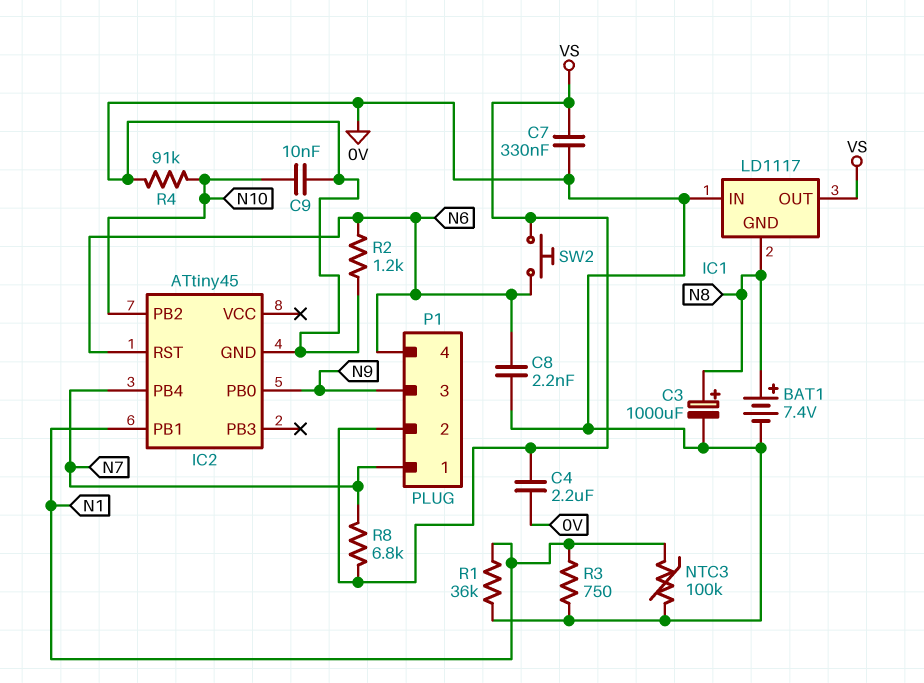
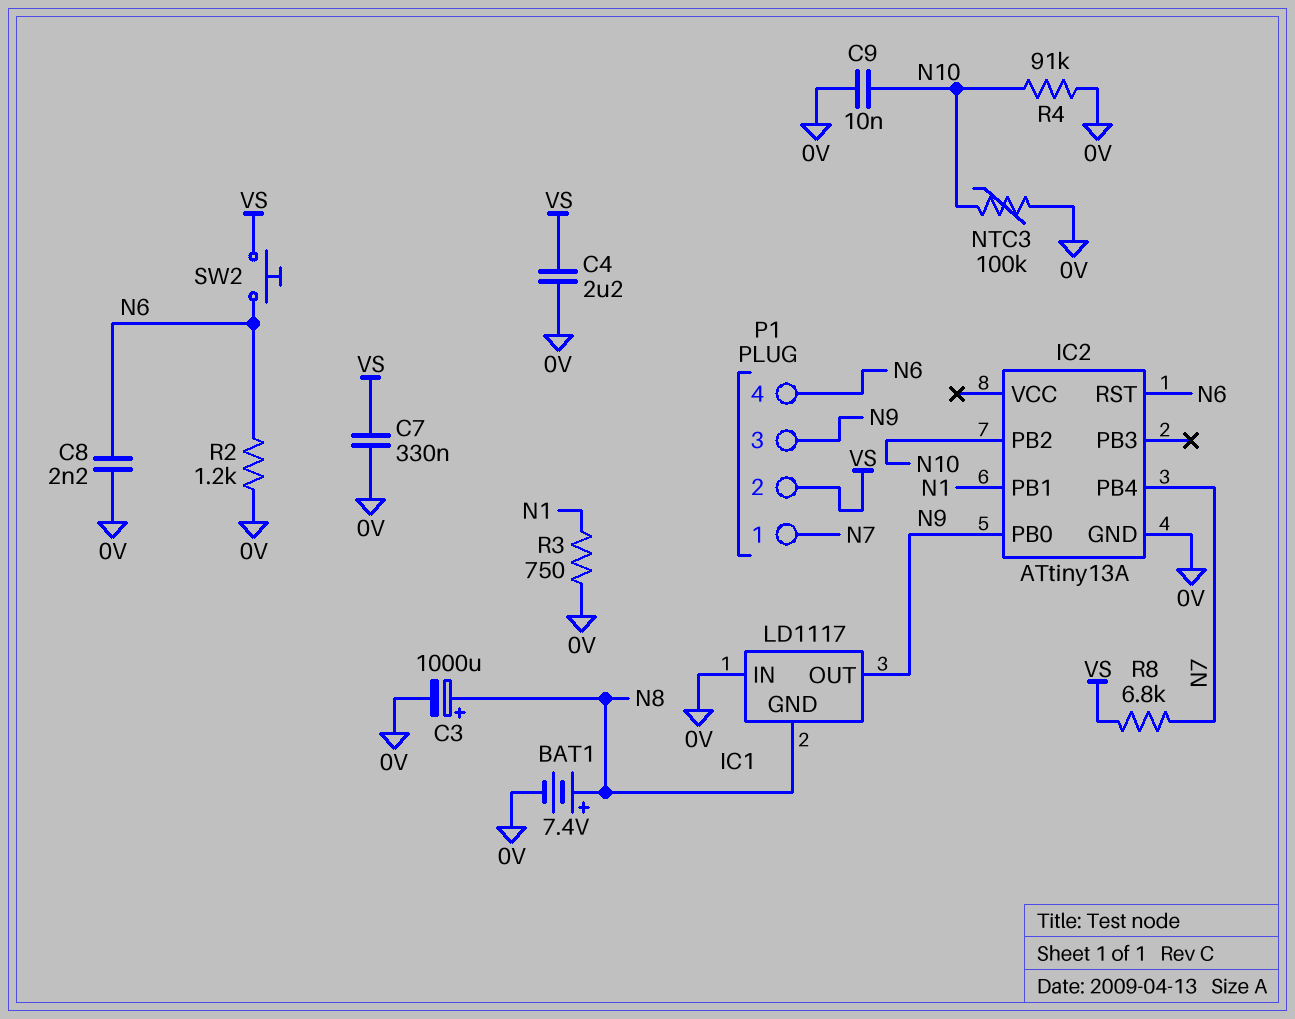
IC1 pin OUT: VS -> N9
IC2: ATtiny45 -> ATtiny13A
NTC3: 100k (0V, N1) -> 100k (0V, N10)
R1: 36k (0V, N1) -> none

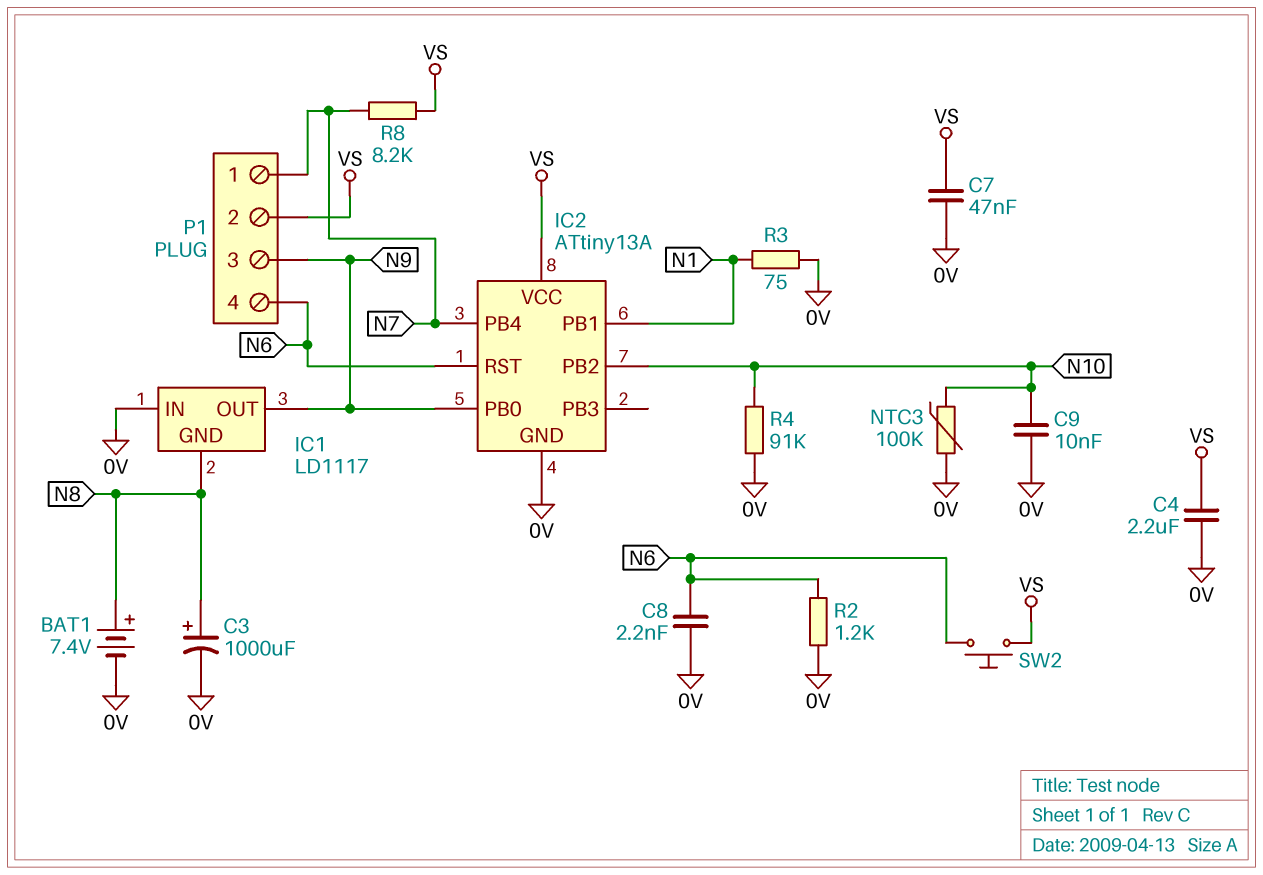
C7: 330nF (0V, VS) -> 47nF (0V, VS)
IC2 pin VCC: none -> VS
R3: 750 (0V, N1) -> 75 (0V, N1)
R8: 6.8k (N7, VS) -> 8.2k (N7, VS)

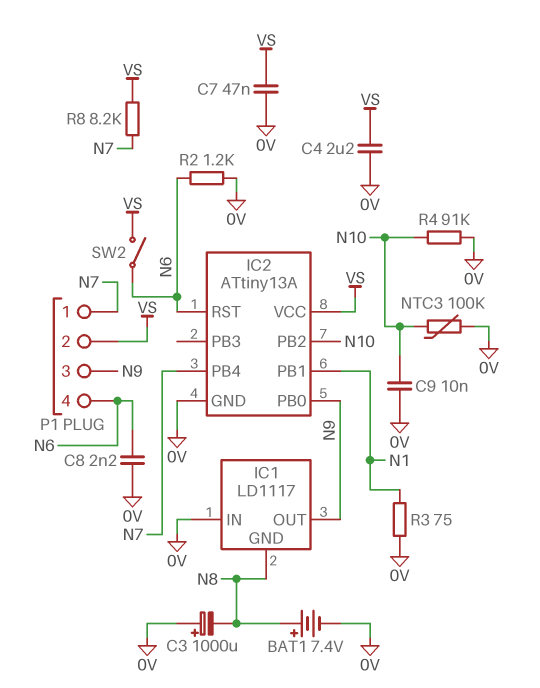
C3: 1000uF (plus N8, minus 0V) -> 1000uF (plus 0V, minus N8)
SW2: button (N6, VS) -> switch (N6, VS)

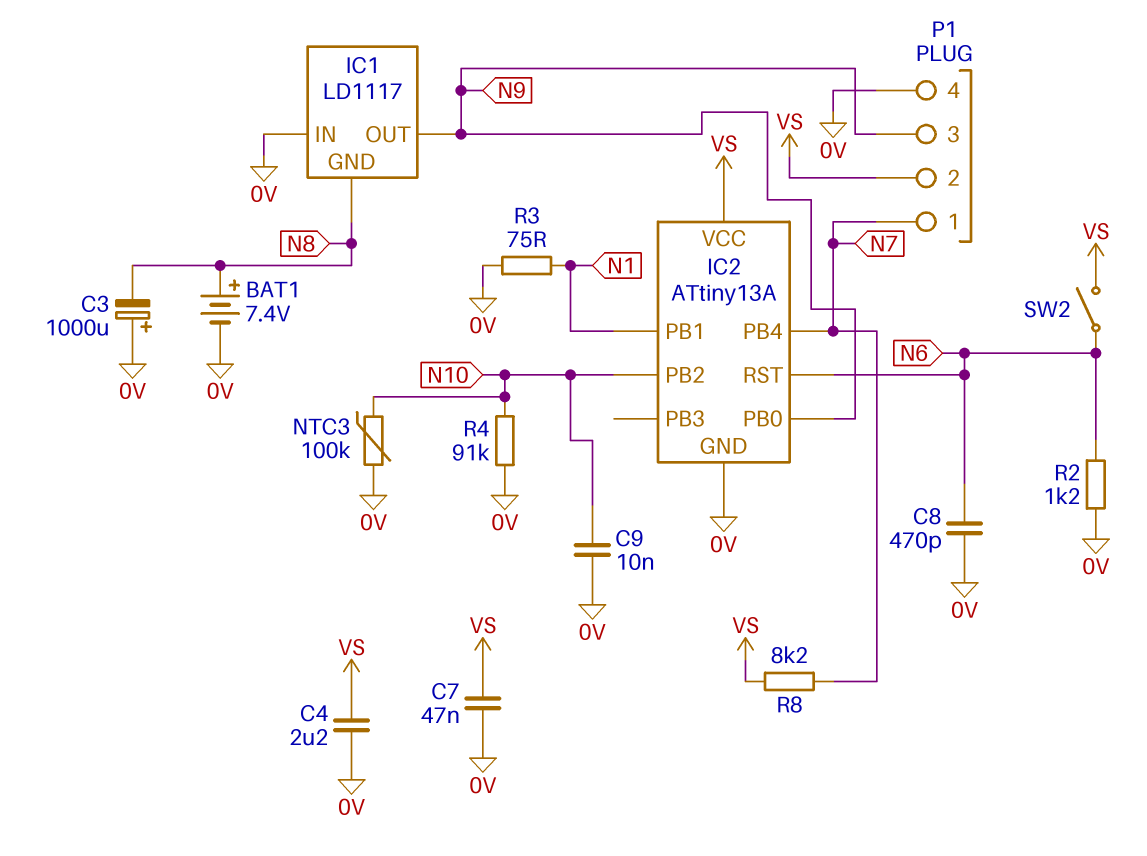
C8: 2.2nF (0V, N6) -> 470pF (0V, N6)
P1 pin 4: N6 -> 0V

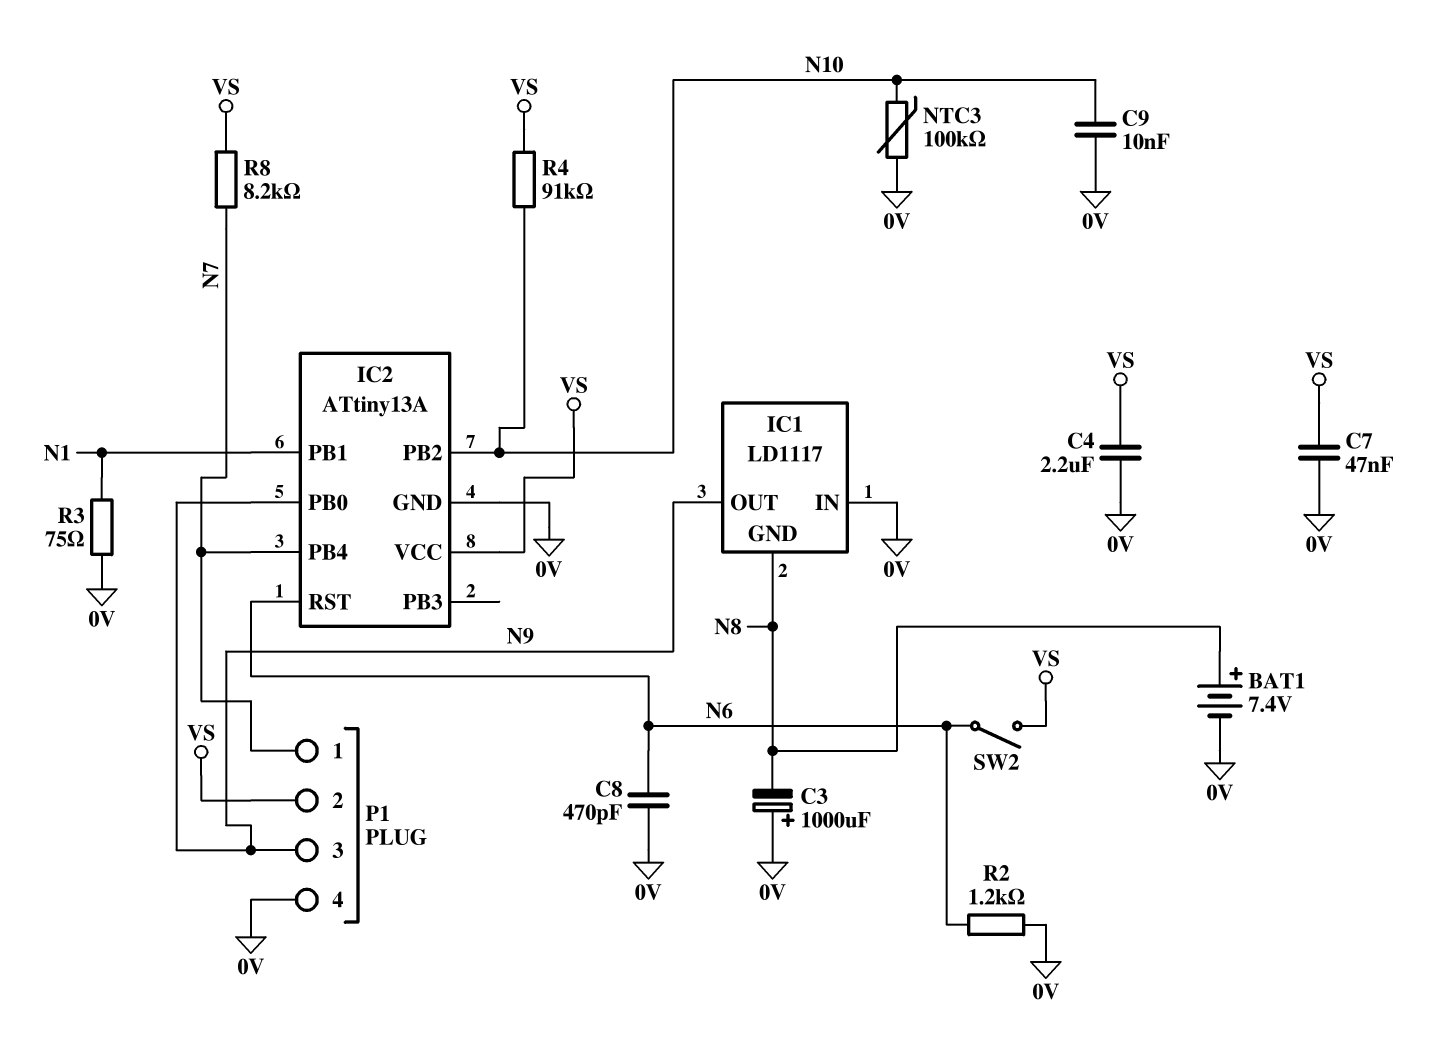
R4: 91k (0V, N10) -> 91k (N10, VS)

